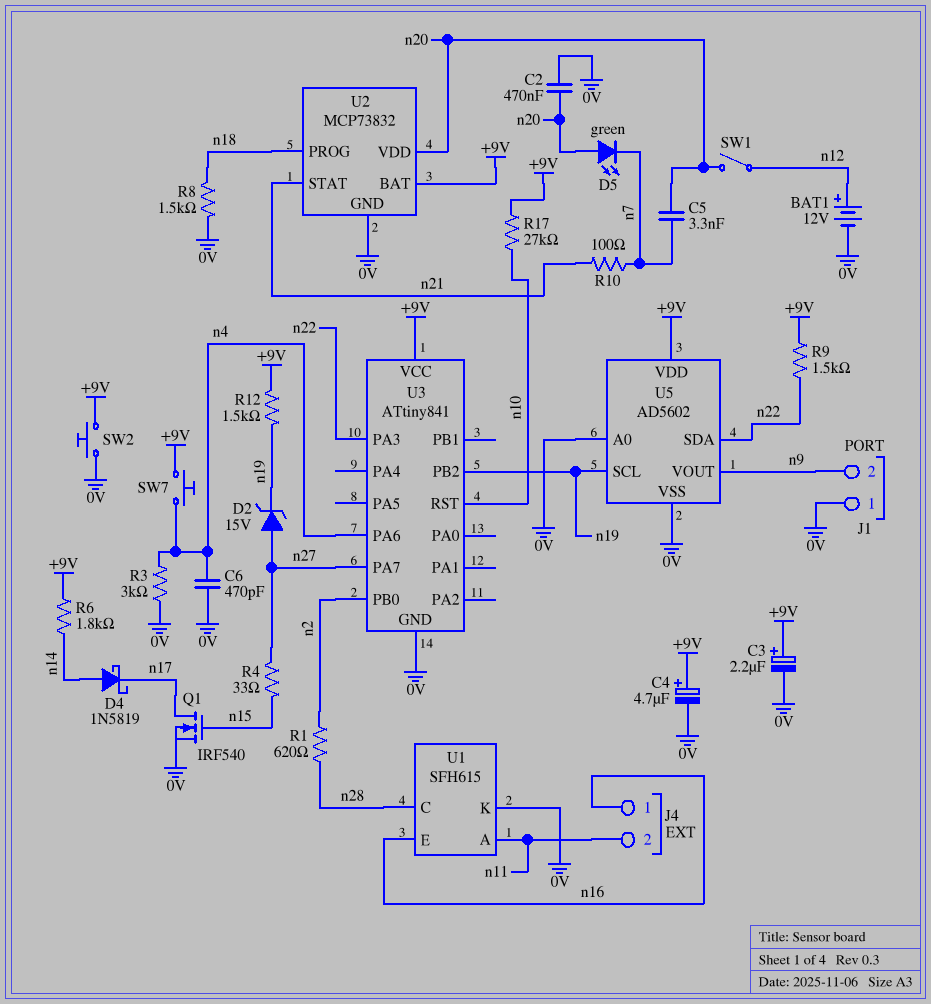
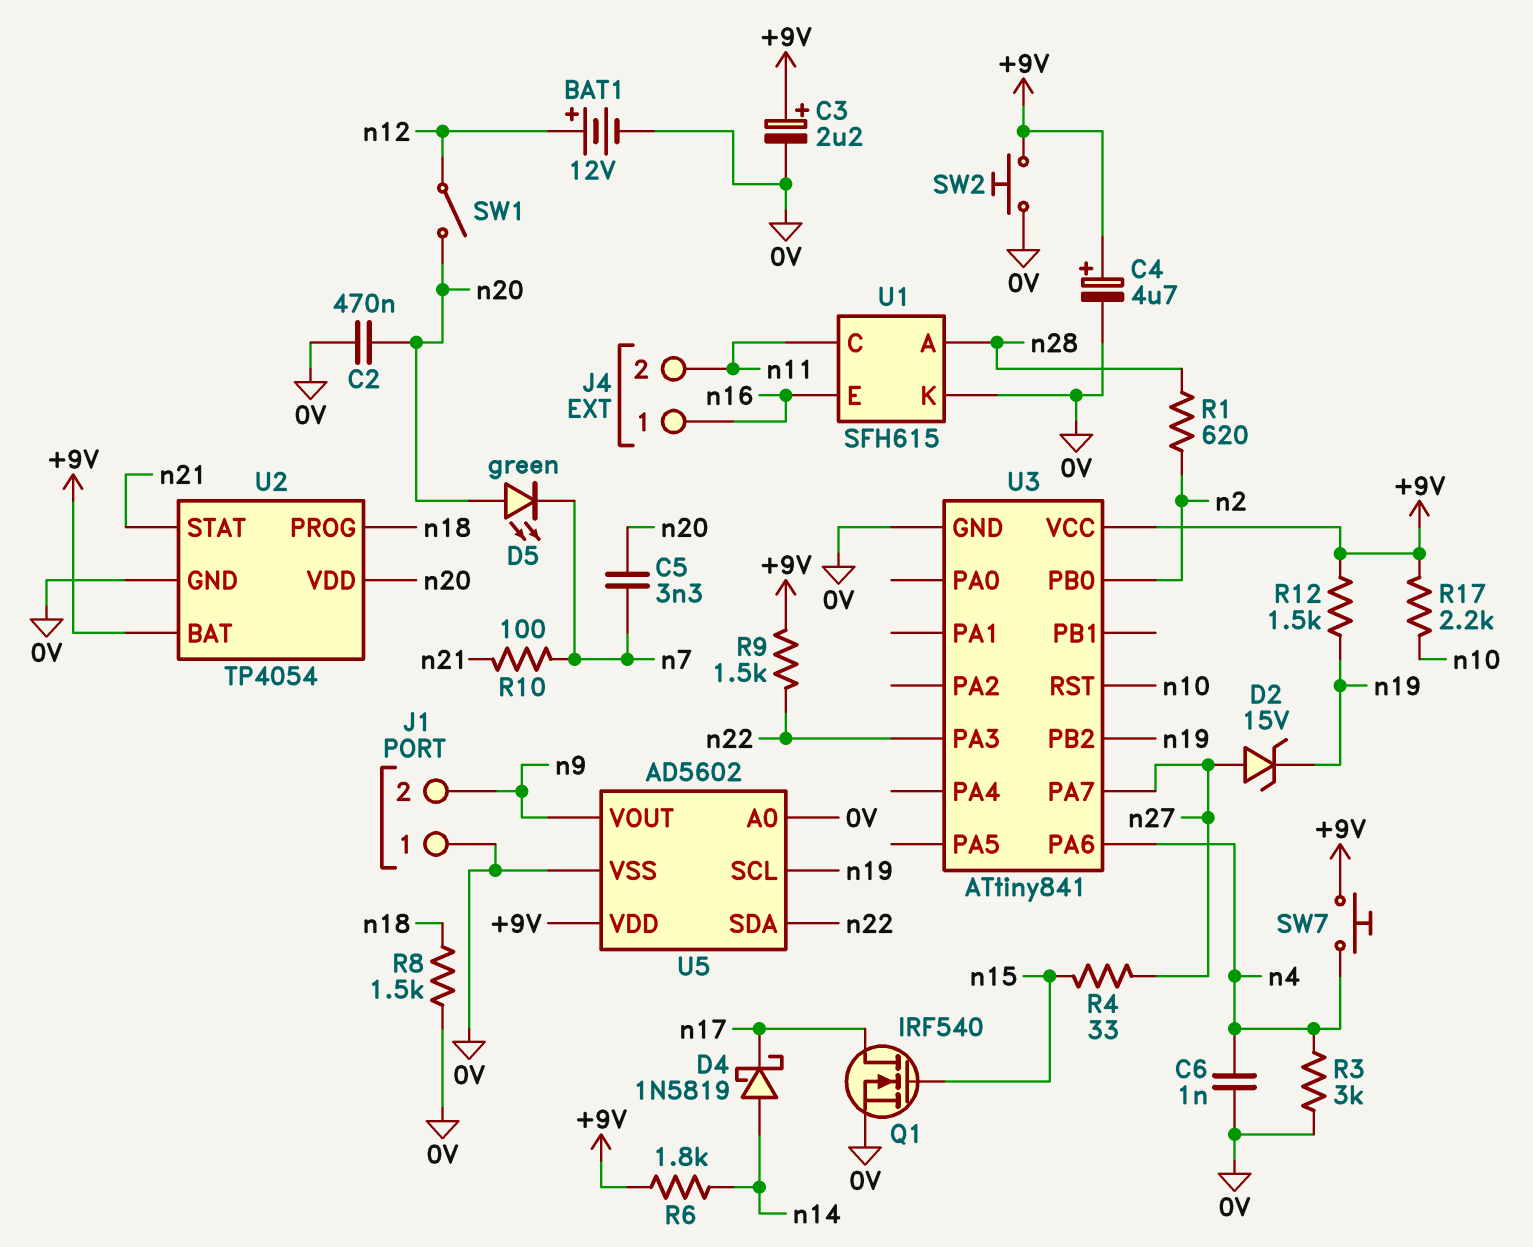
C6: 470pF (0V, n4) -> 1nF (0V, n4)
R17: 27k (+9V, n10) -> 2.2k (+9V, n10)
U1 pin A: n11 -> n28
U1 pin C: n28 -> n11
U2: MCP73832 -> TP4054

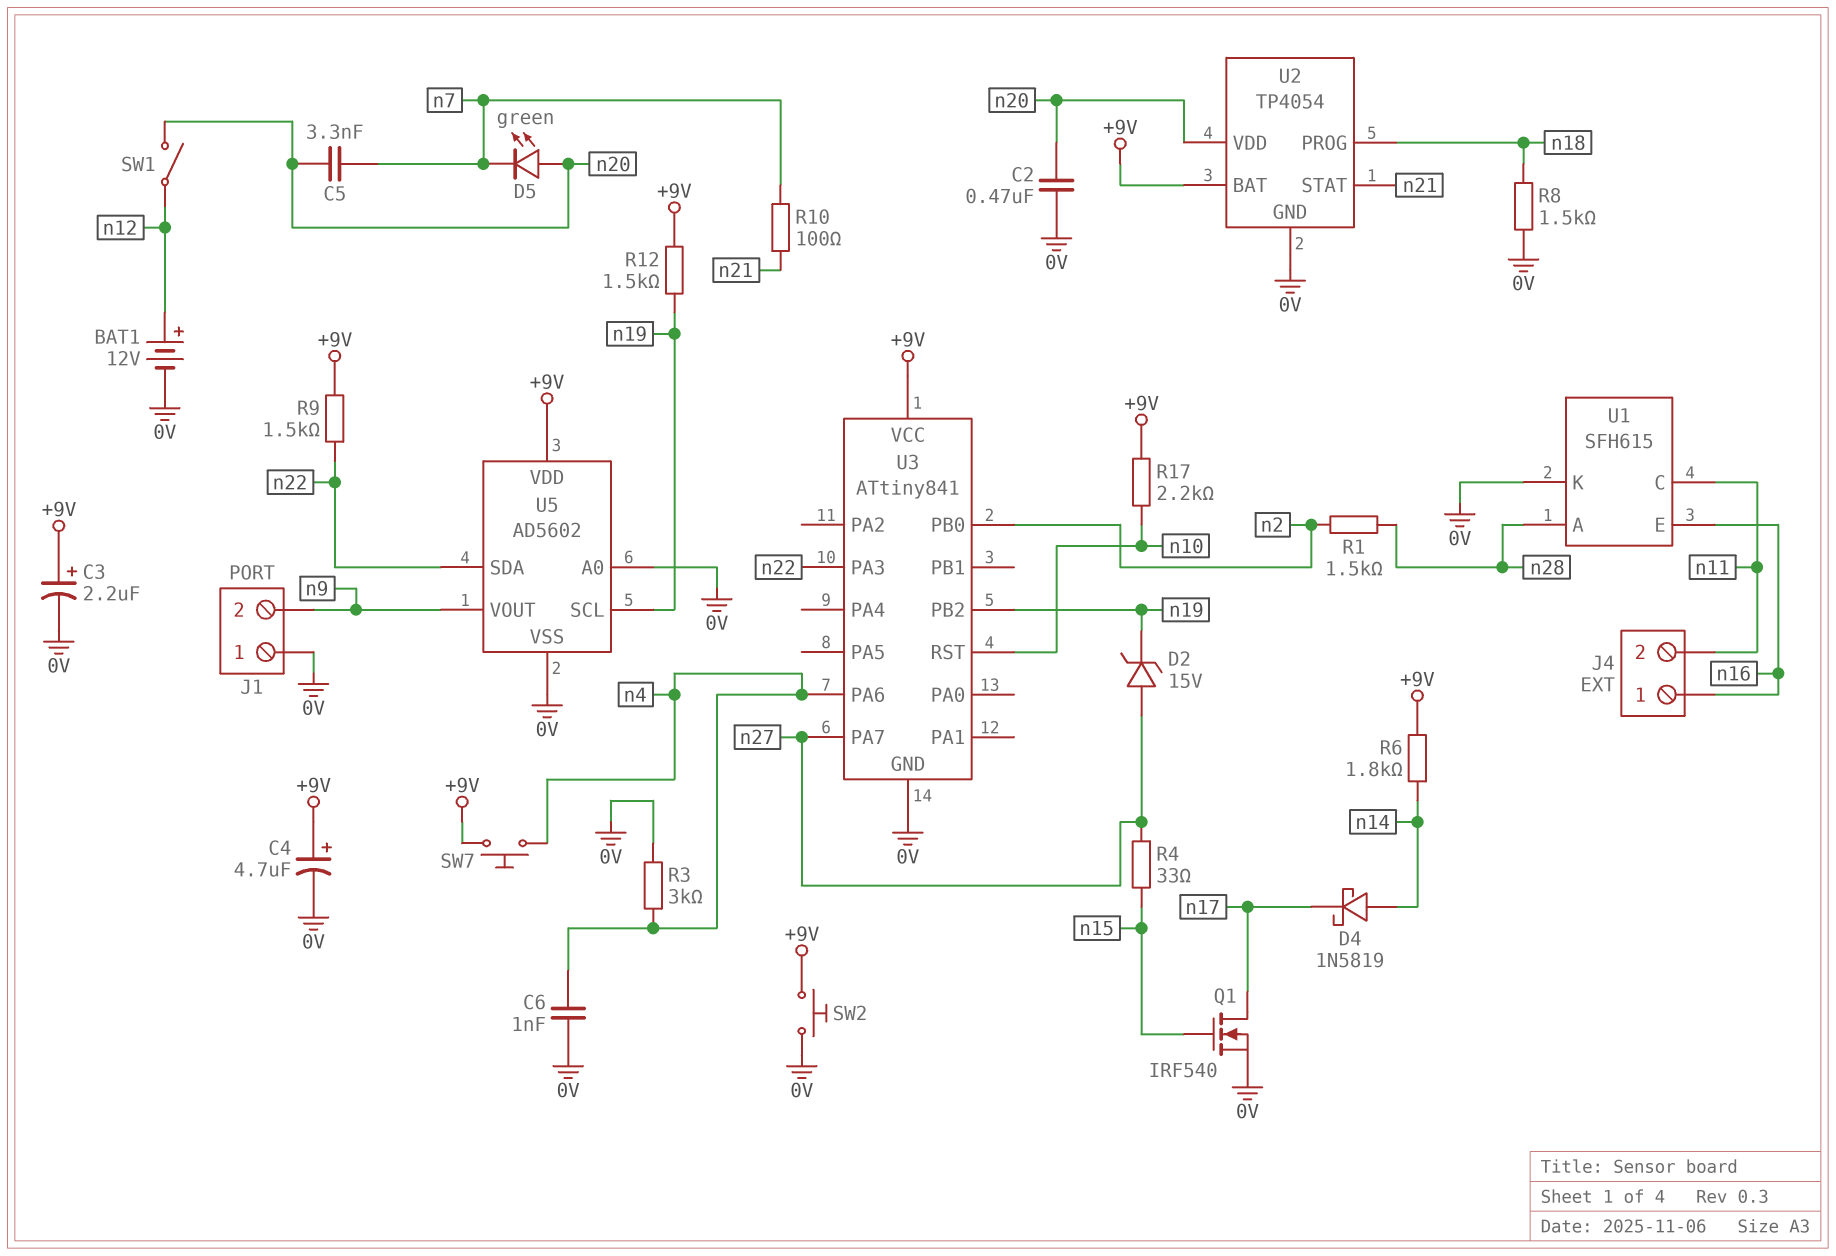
R1: 620 (n2, n28) -> 1.5k (n2, n28)

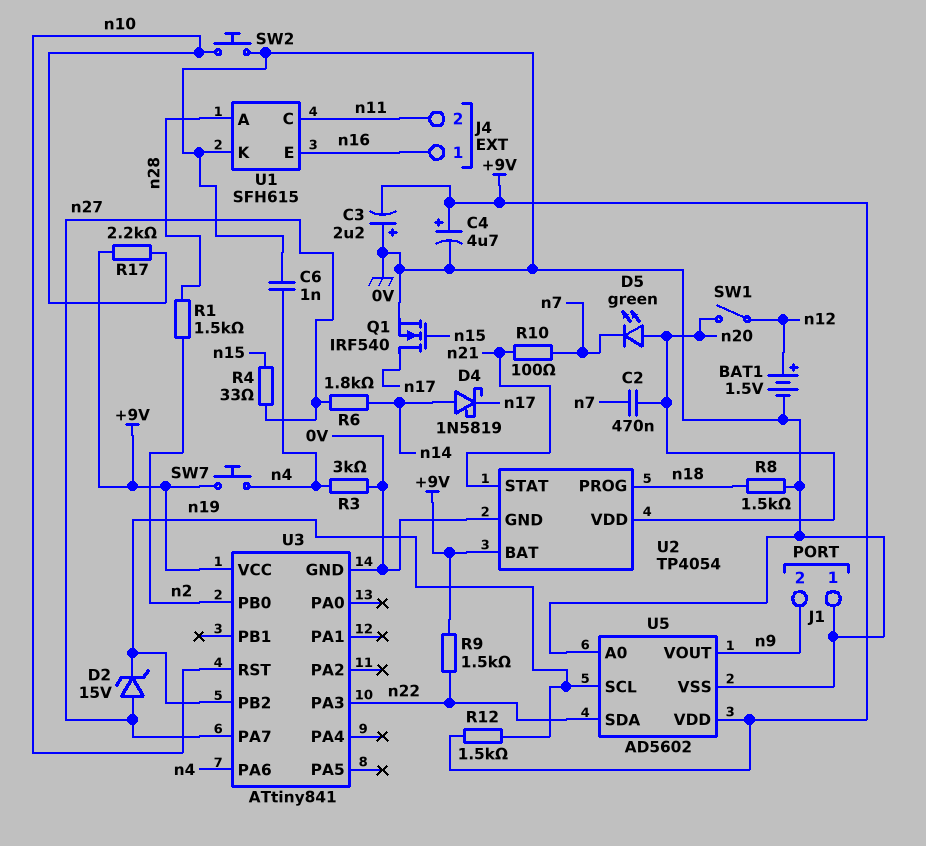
BAT1: 12V (plus n12, minus 0V) -> 1.5V (plus n12, minus 0V)
C2: 470nF (0V, n20) -> 470nF (n7, n20)
C3: 2.2uF (plus +9V, minus 0V) -> 2.2uF (plus 0V, minus +9V)
C5: 3.3nF (n7, n20) -> none
R6: 1.8k (+9V, n14) -> 1.8k (n14, n27)
SW2: button (+9V, 0V) -> button (0V, n10)

